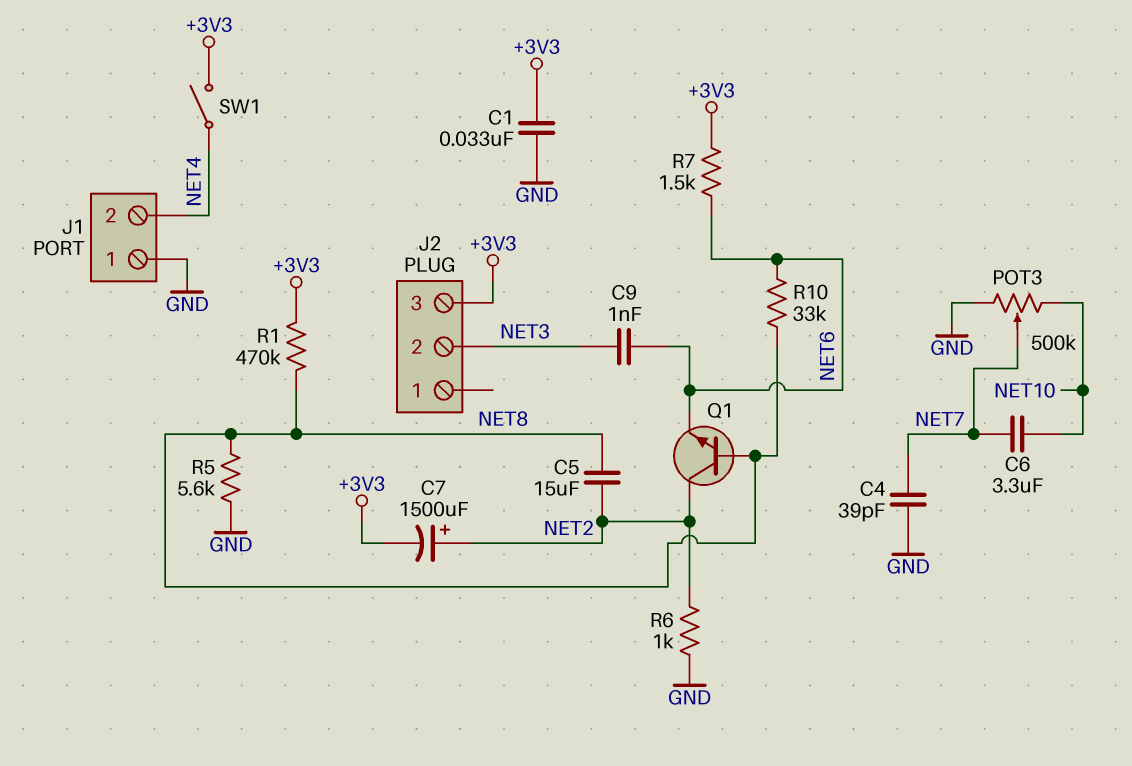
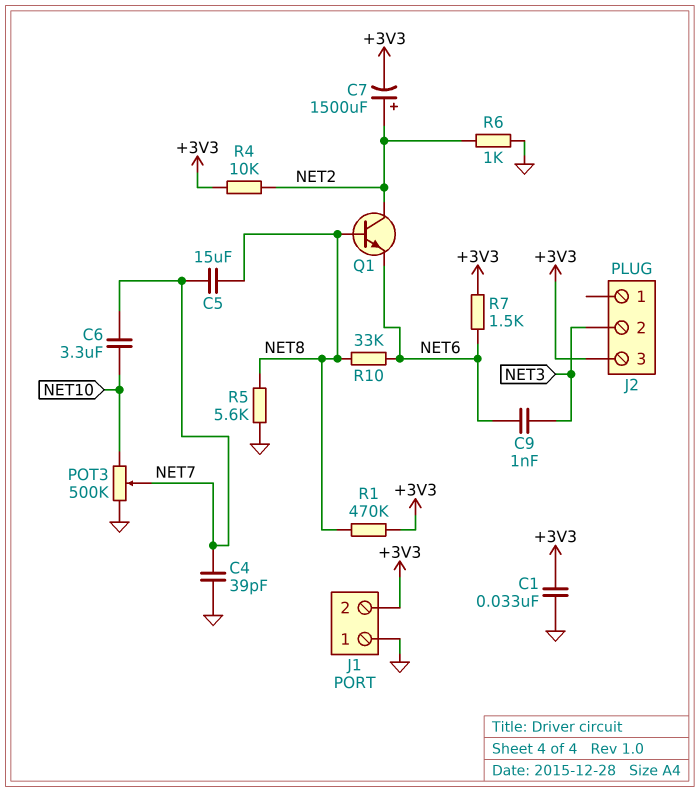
C5: 15uF (NET2, NET8) -> 15uF (NET7, NET8)
J1 pin 2: NET4 -> +3V3
R4: none -> 10k (+3V3, NET2)
SW1: switch (+3V3, NET4) -> none

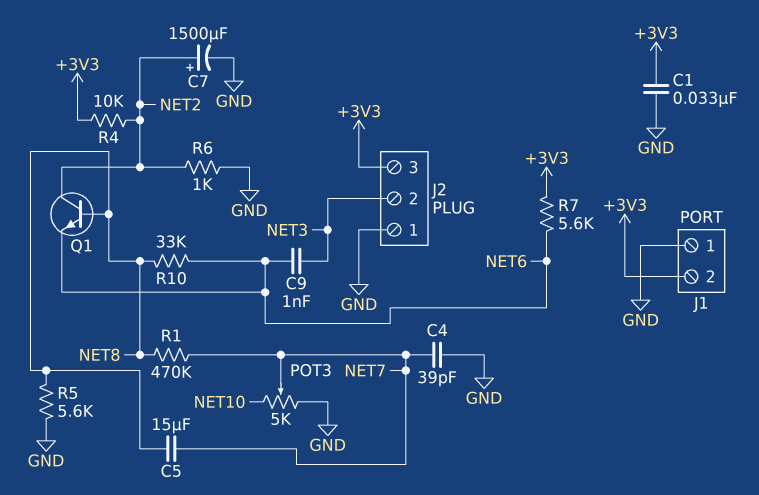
C6: 3.3uF (NET7, NET10) -> none
C7: 1500uF (plus NET2, minus +3V3) -> 1500uF (plus NET2, minus GND)
J2 pin 1: none -> GND
POT3: 500k (GND, NET10, wiper NET7) -> 5k (GND, NET10, wiper NET7)
R1: 470k (+3V3, NET8) -> 470k (NET7, NET8)
R7: 1.5k (+3V3, NET6) -> 5.6k (+3V3, NET6)

